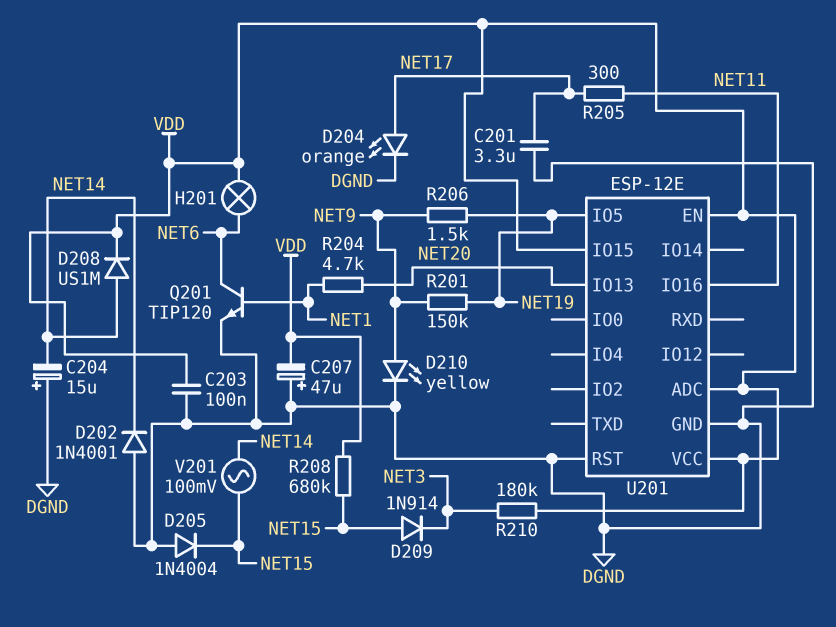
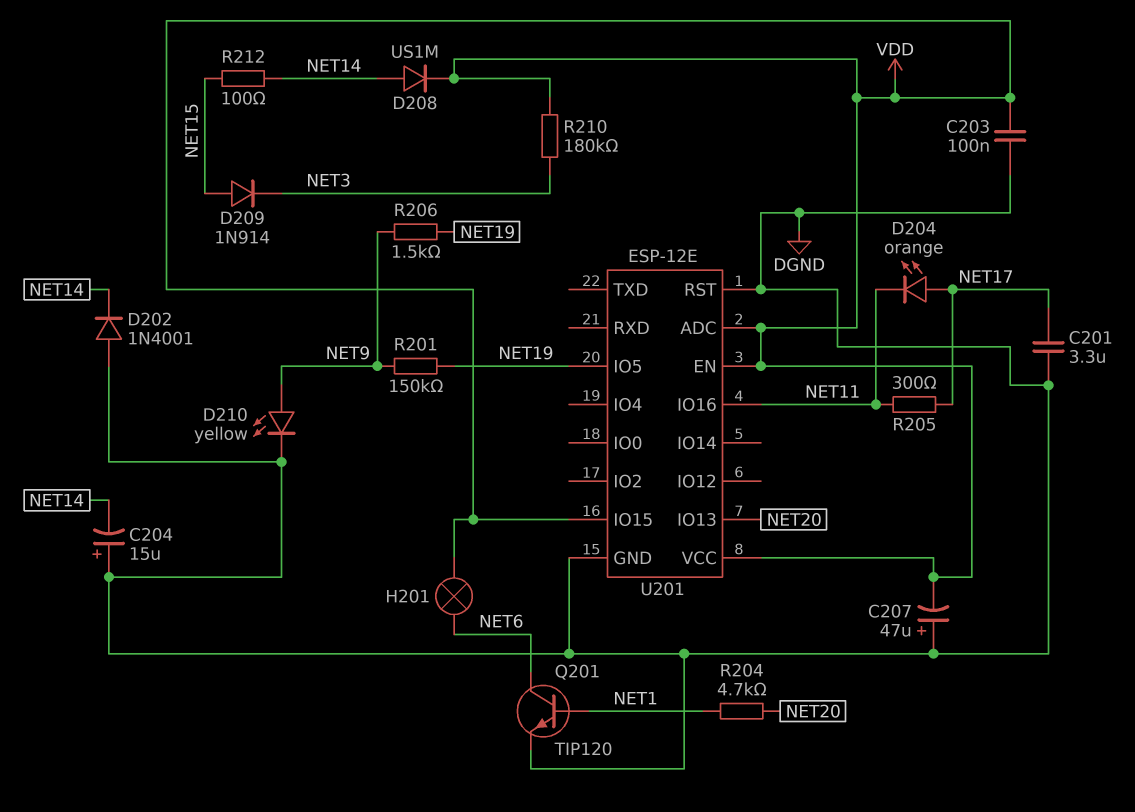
D204: LED orange (A NET17, K DGND) -> LED orange (A NET17, K NET11)
D205: diode 1N4004 (A DGND, K NET15) -> none
R208: 680k (NET15, VDD) -> none
R212: none -> 100 (NET14, NET15)
V201: AC 100mV (NET14, NET15) -> none

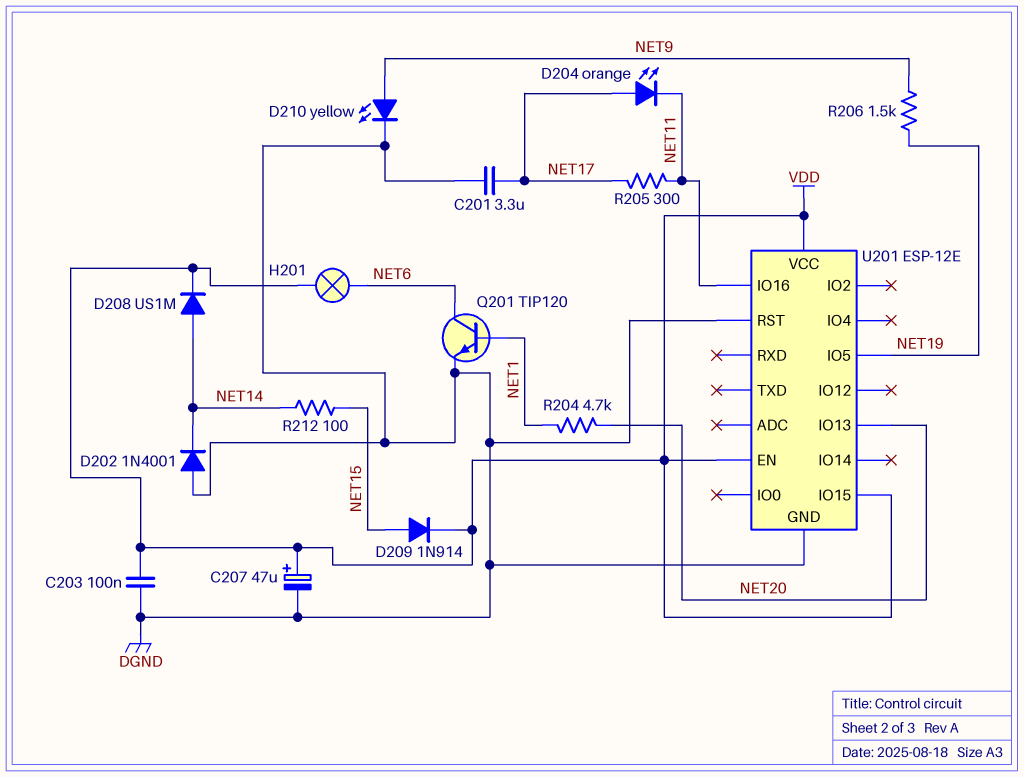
C204: 15uF (plus DGND, minus NET14) -> none
C207: 47uF (plus DGND, minus VDD) -> 47uF (plus VDD, minus DGND)
D209: diode 1N914 (A NET15, K NET3) -> diode 1N914 (A NET15, K VDD)
R201: 150k (NET9, NET19) -> none
R210: 180k (NET3, VDD) -> none
U201 pin ADC: VDD -> none

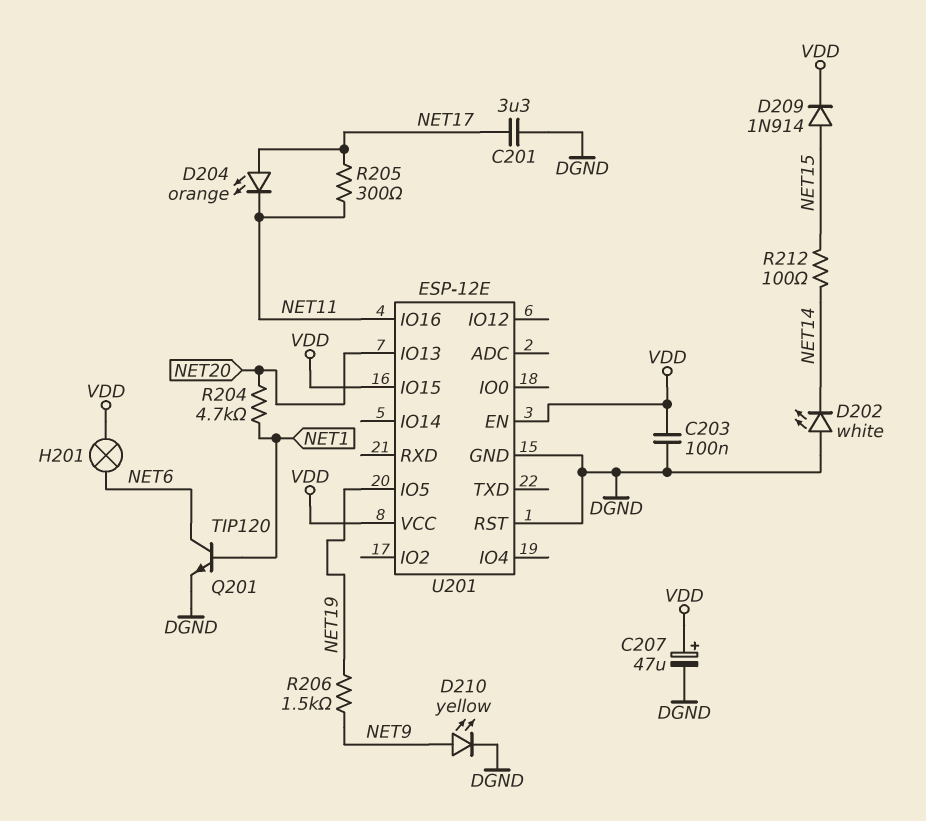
D202: diode 1N4001 (A DGND, K NET14) -> LED white (A DGND, K NET14)
D208: diode US1M (A NET14, K VDD) -> none

